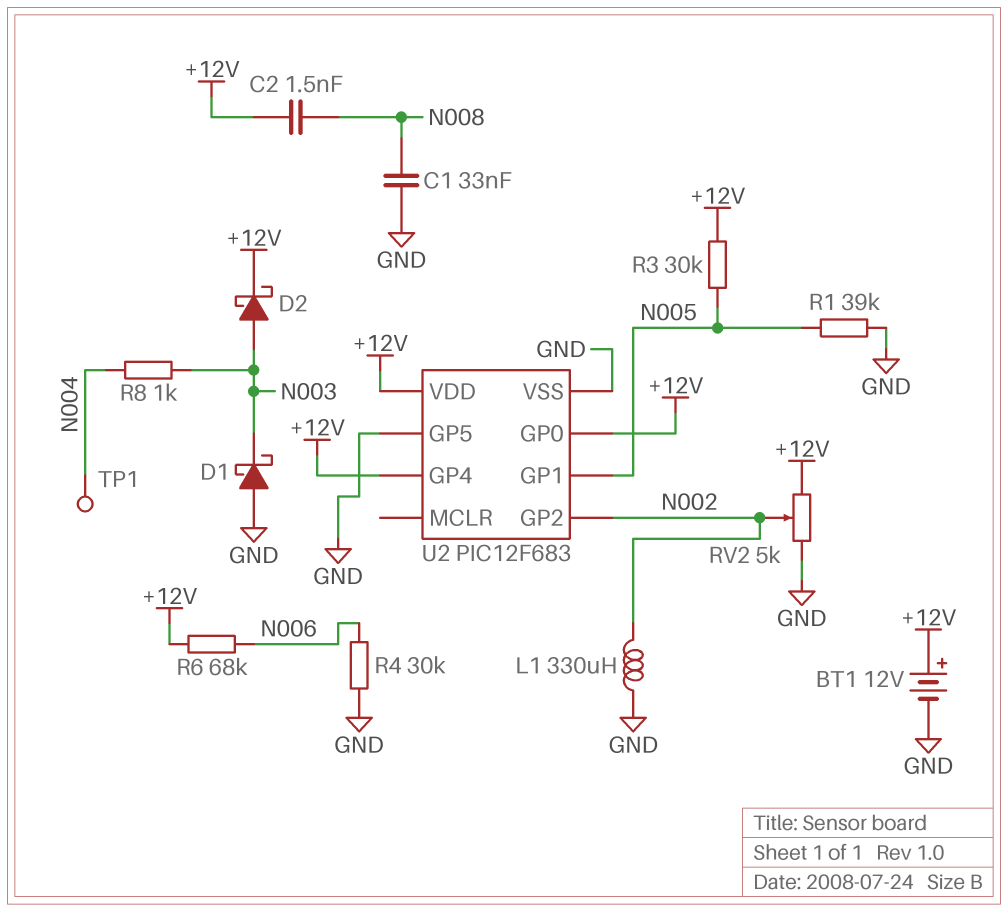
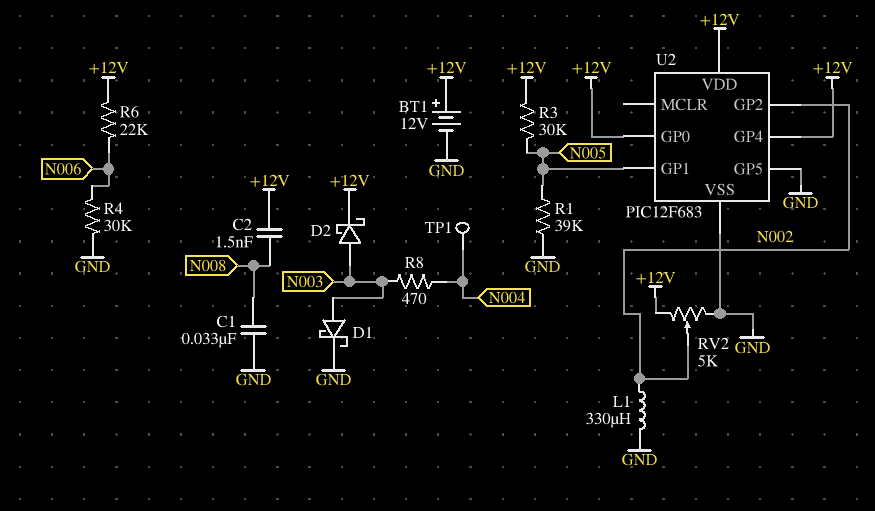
D1: schottky (A GND, K N003) -> schottky (A N003, K GND)
R6: 68k (+12V, N006) -> 22k (+12V, N006)
R8: 1k (N003, N004) -> 470 (N003, N004)

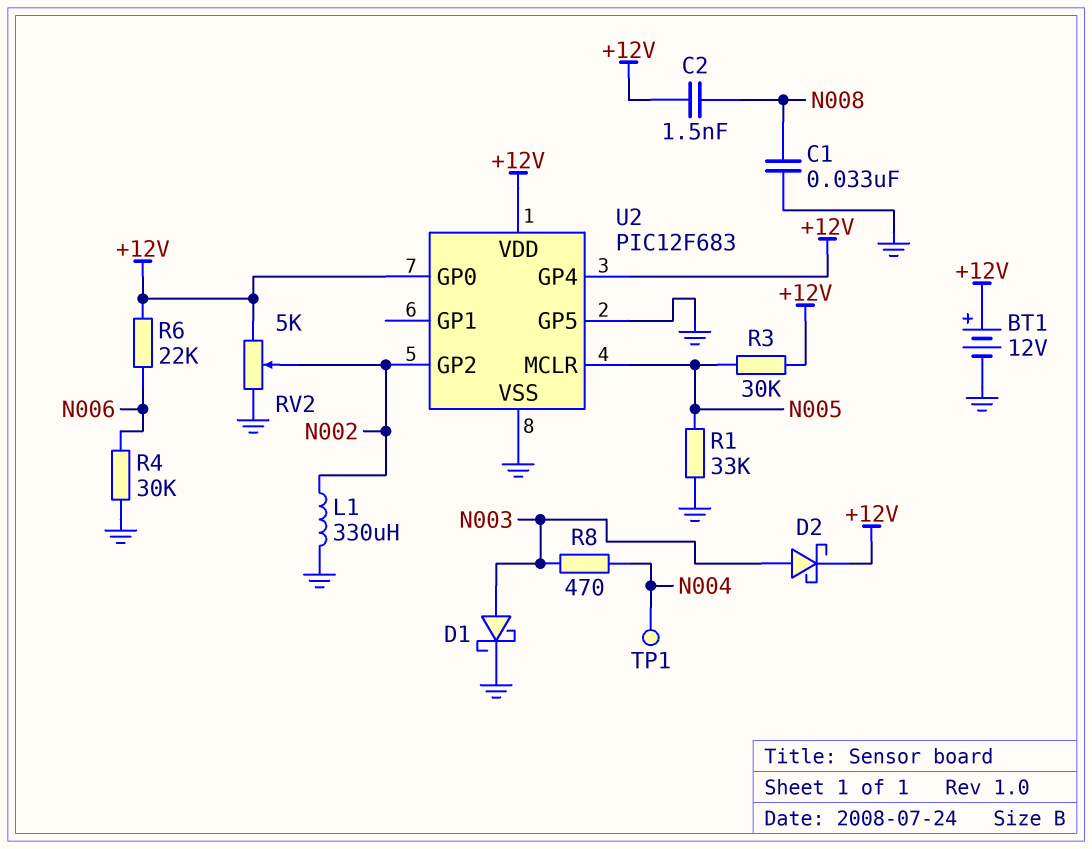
R1: 39k (GND, N005) -> 33k (GND, N005)
U2 pin GP1: N005 -> none
U2 pin MCLR: none -> N005

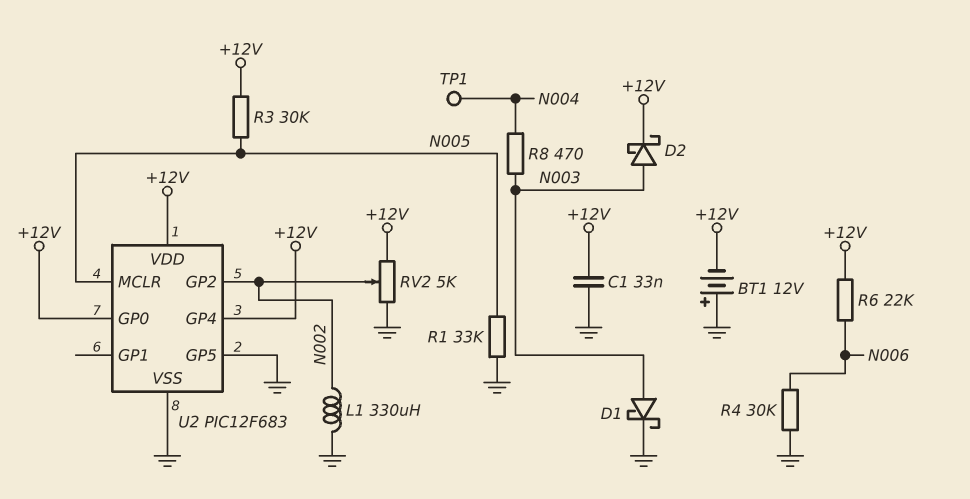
BT1: 12V (plus +12V, minus GND) -> 12V (plus GND, minus +12V)
C1: 33nF (GND, N008) -> 33nF (+12V, GND)
C2: 1.5nF (+12V, N008) -> none

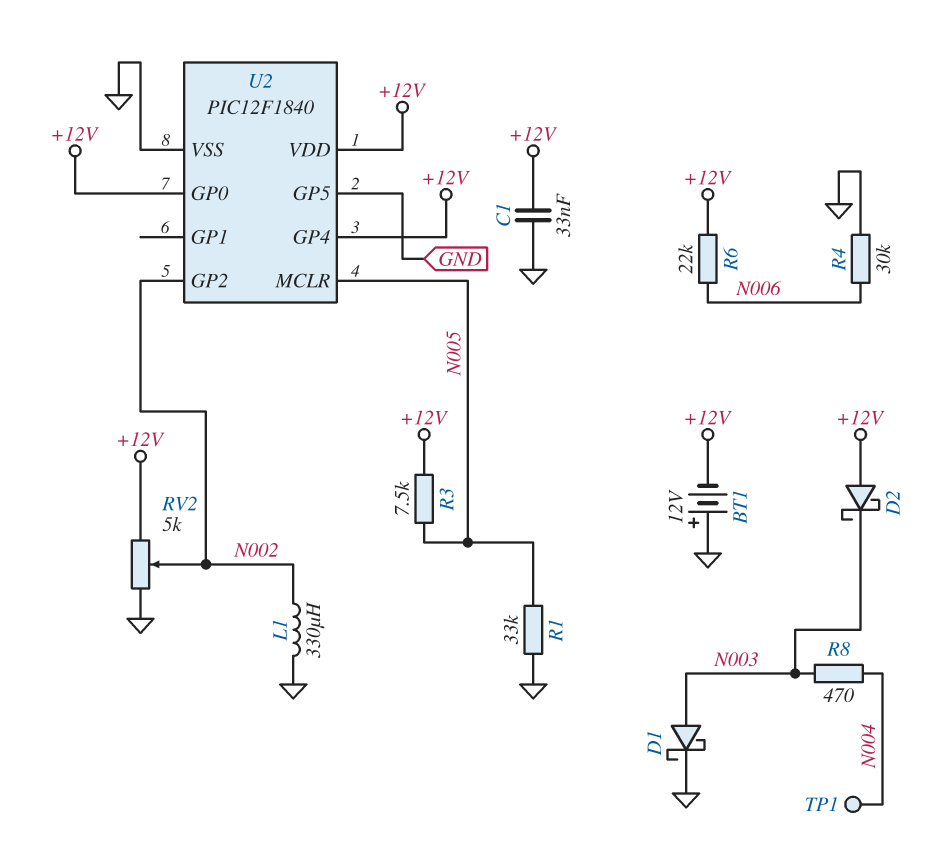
D2: schottky (A N003, K +12V) -> schottky (A +12V, K N003)
R3: 30k (+12V, N005) -> 7.5k (+12V, N005)
U2: PIC12F683 -> PIC12F1840

